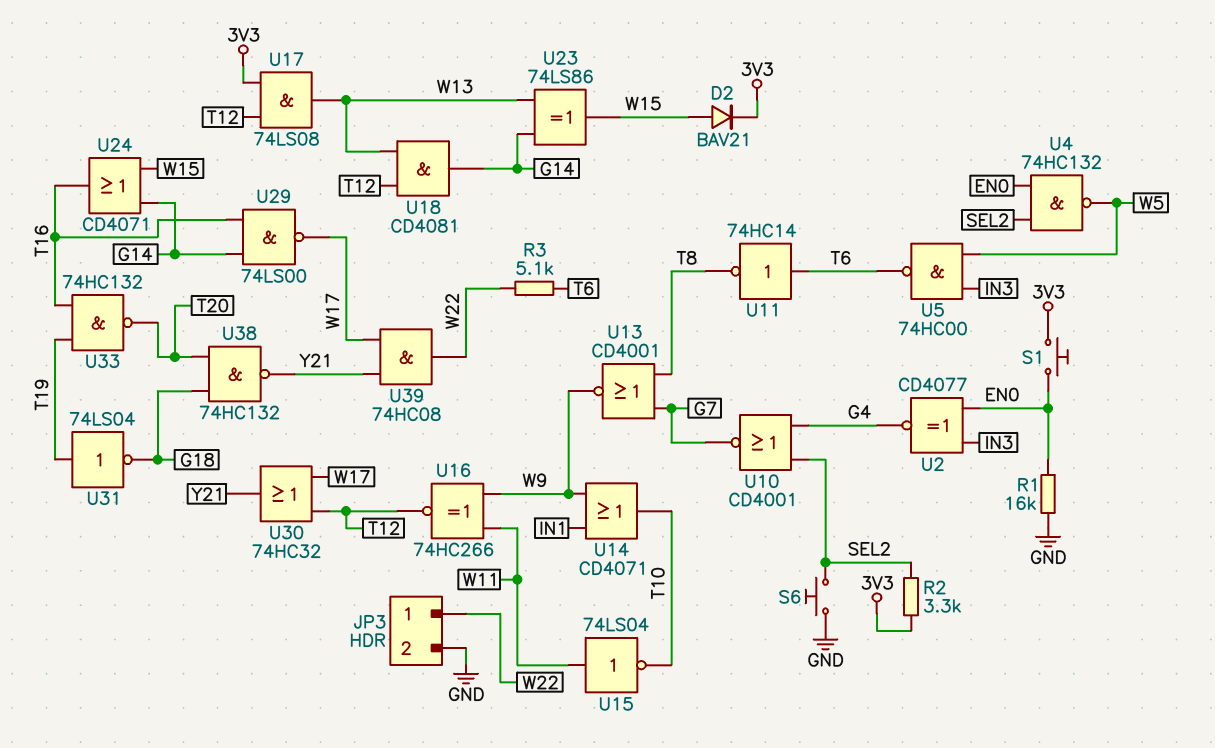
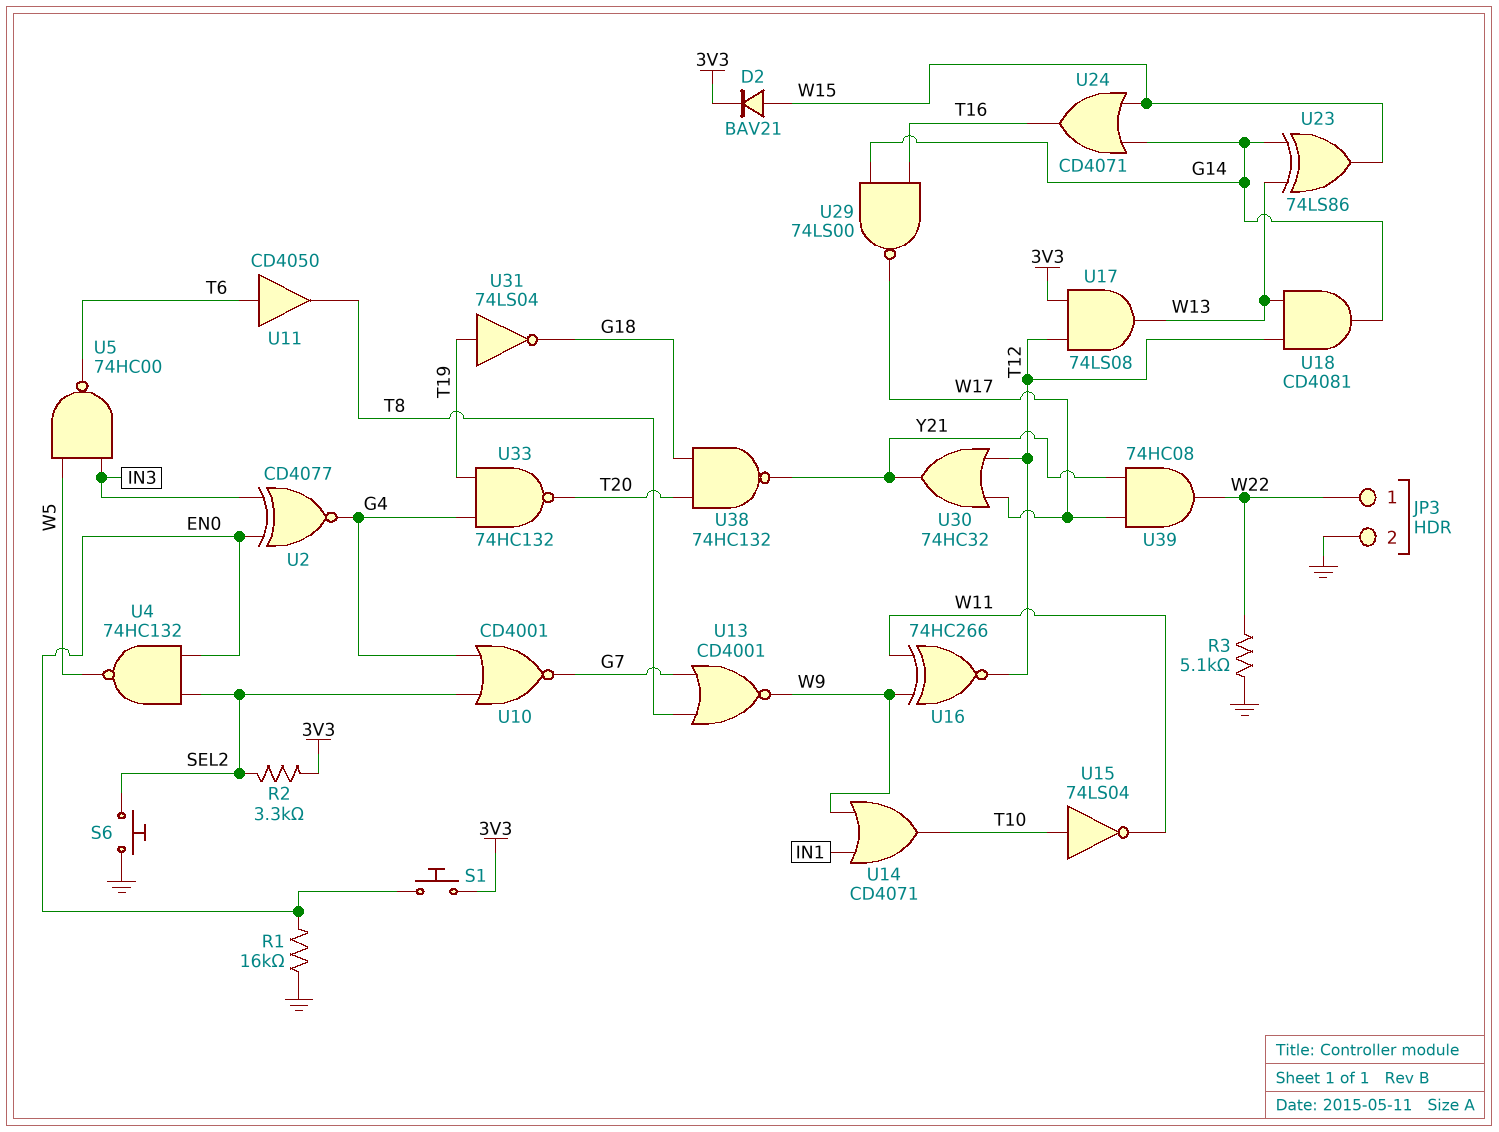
R3: 5.1k (T6, W22) -> 5.1k (GND, W22)
U11: NOT 74HC14 (in T6, out T8) -> buffer CD4050 (in T6, out T8)
U15: NOT 74LS04 (in W11, out T10) -> NOT 74LS04 (in T10, out W11)
U33: NAND 74HC132 (in T16, in T19, out T20) -> NAND 74HC132 (in G4, in T19, out T20)

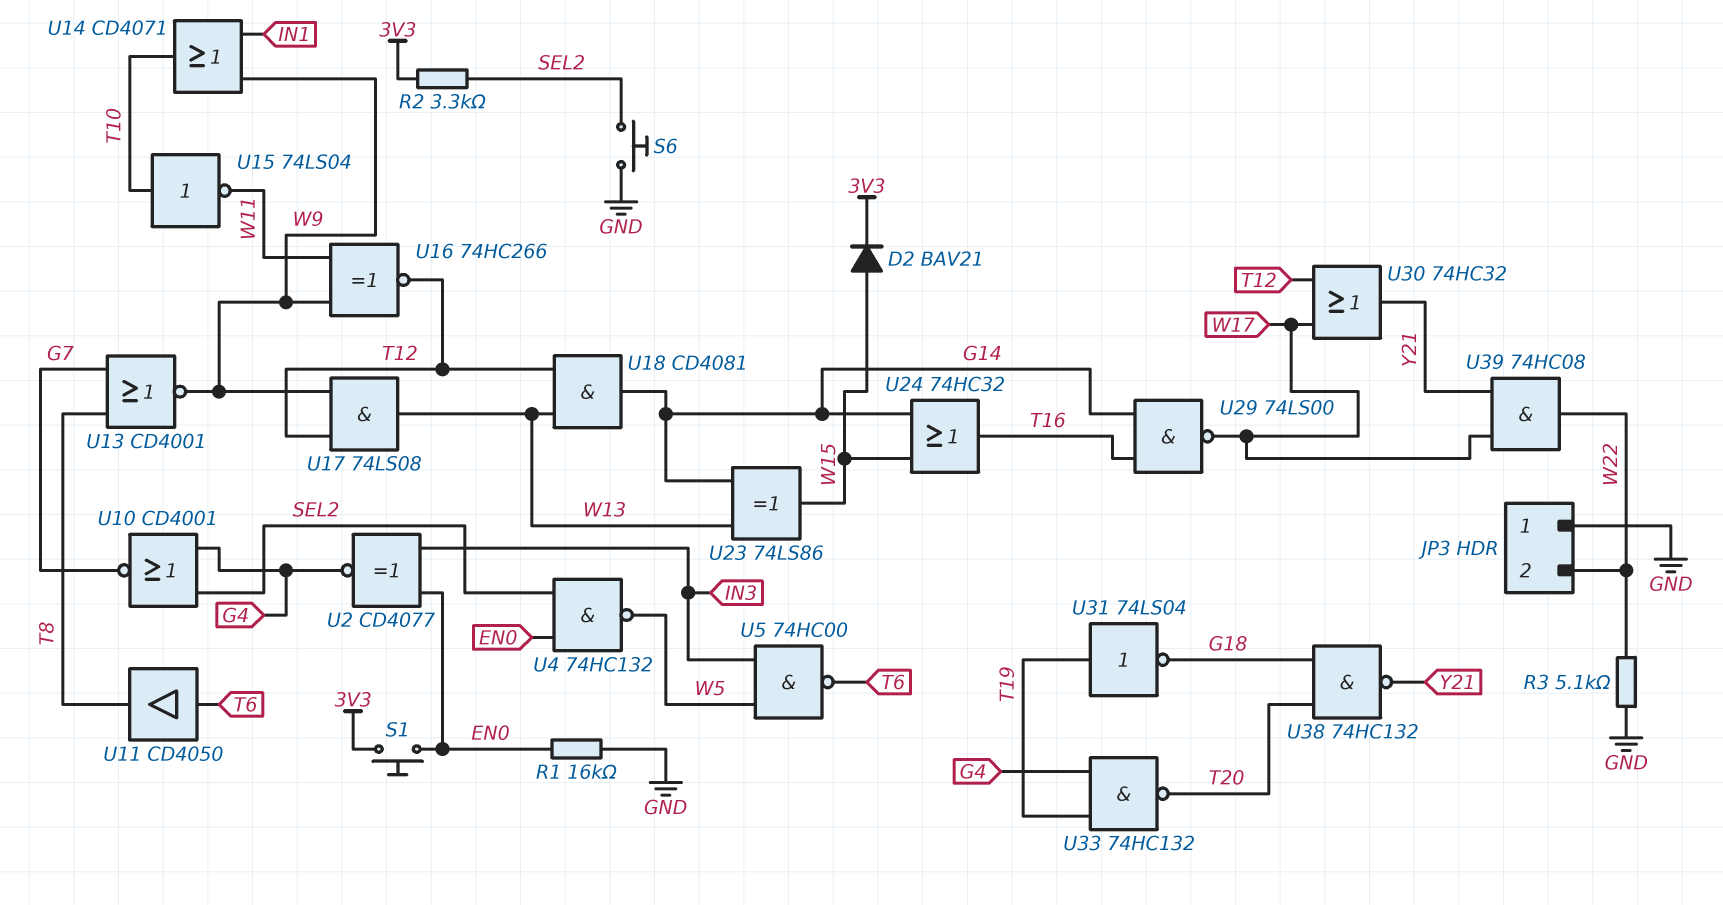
JP3 pin 1: W22 -> GND
JP3 pin 2: GND -> W22
U17: AND 74LS08 (in 3V3, in T12, out W13) -> AND 74LS08 (in T12, in W9, out W13)
U24: OR CD4071 (in G14, in W15, out T16) -> OR 74HC32 (in G14, in W15, out T16)

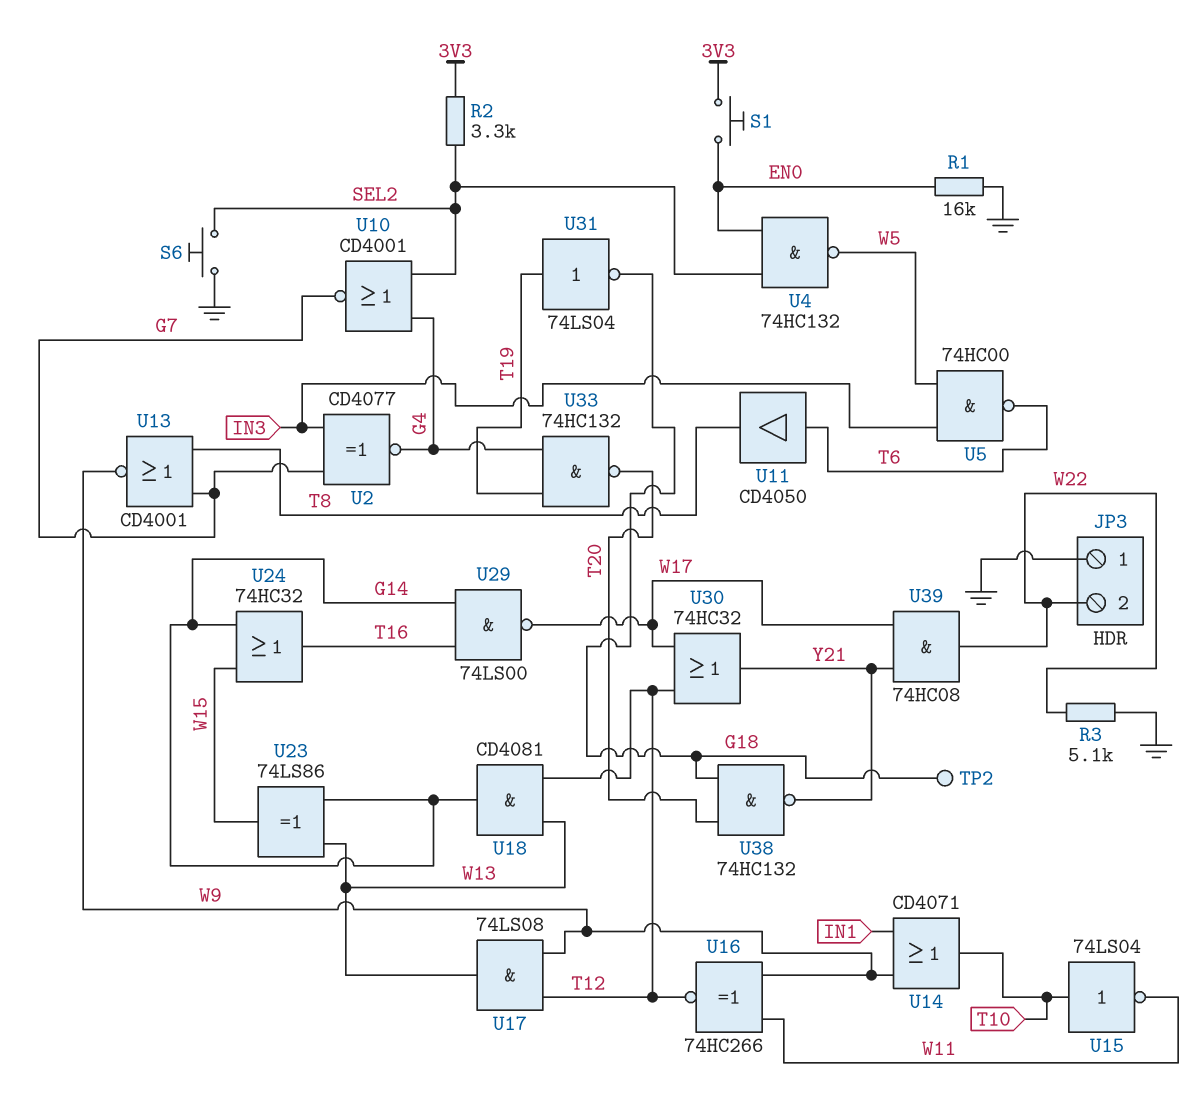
D2: diode BAV21 (A W15, K 3V3) -> none
TP2: none -> test point (G18)
U2: XNOR CD4077 (in EN0, in IN3, out G4) -> XNOR CD4077 (in G7, in IN3, out G4)

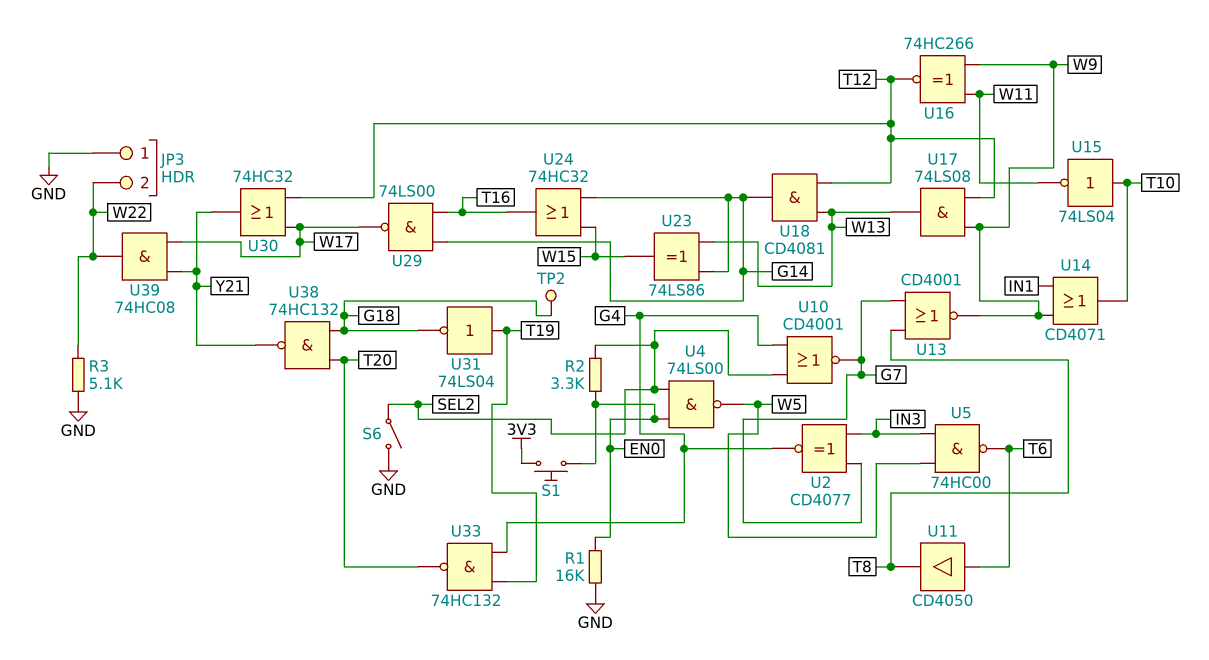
R2: 3.3k (3V3, SEL2) -> 3.3k (EN0, SEL2)
S6: button (GND, SEL2) -> switch (GND, SEL2)
U4: NAND 74HC132 (in EN0, in SEL2, out W5) -> NAND 74LS00 (in EN0, in SEL2, out W5)

